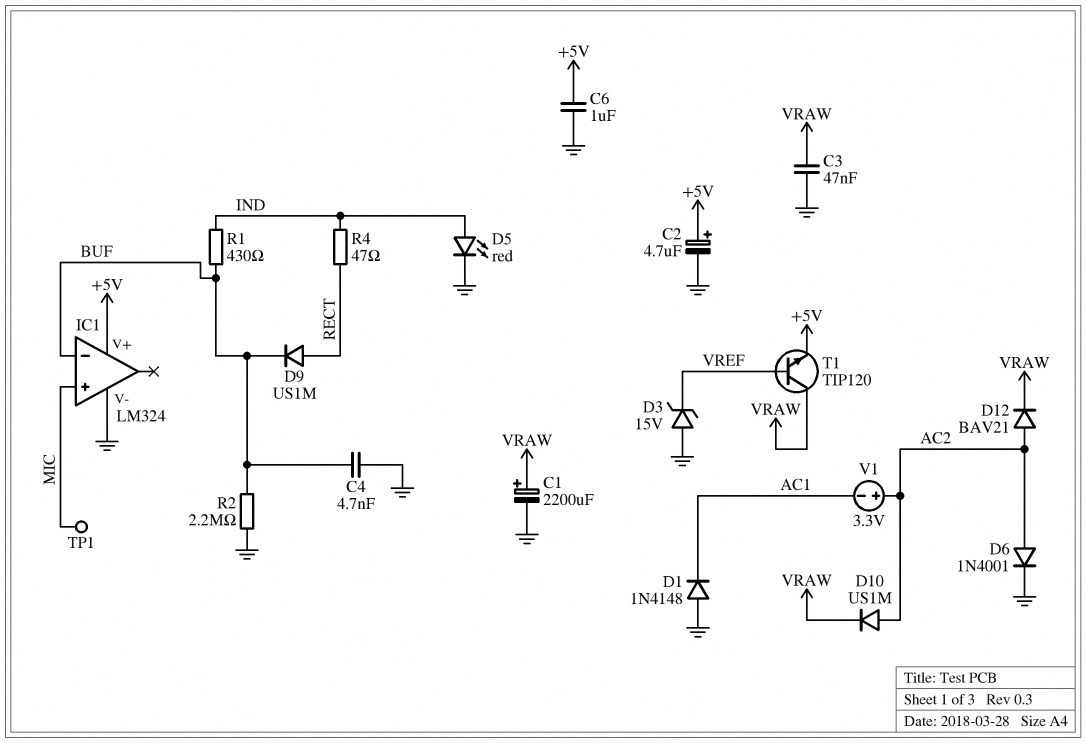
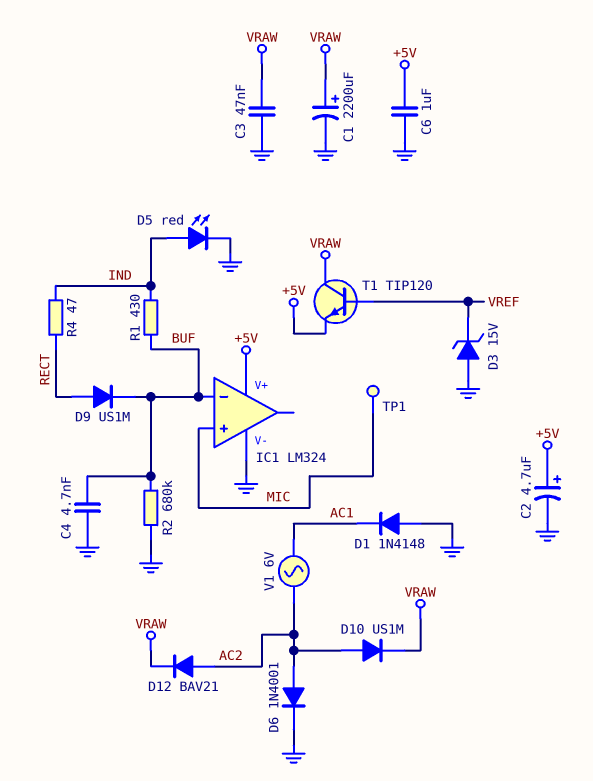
R2: 2.2M (BUF, GND) -> 680k (BUF, GND)
V1: 3.3V (plus AC2, minus AC1) -> AC 6V (AC1, AC2)

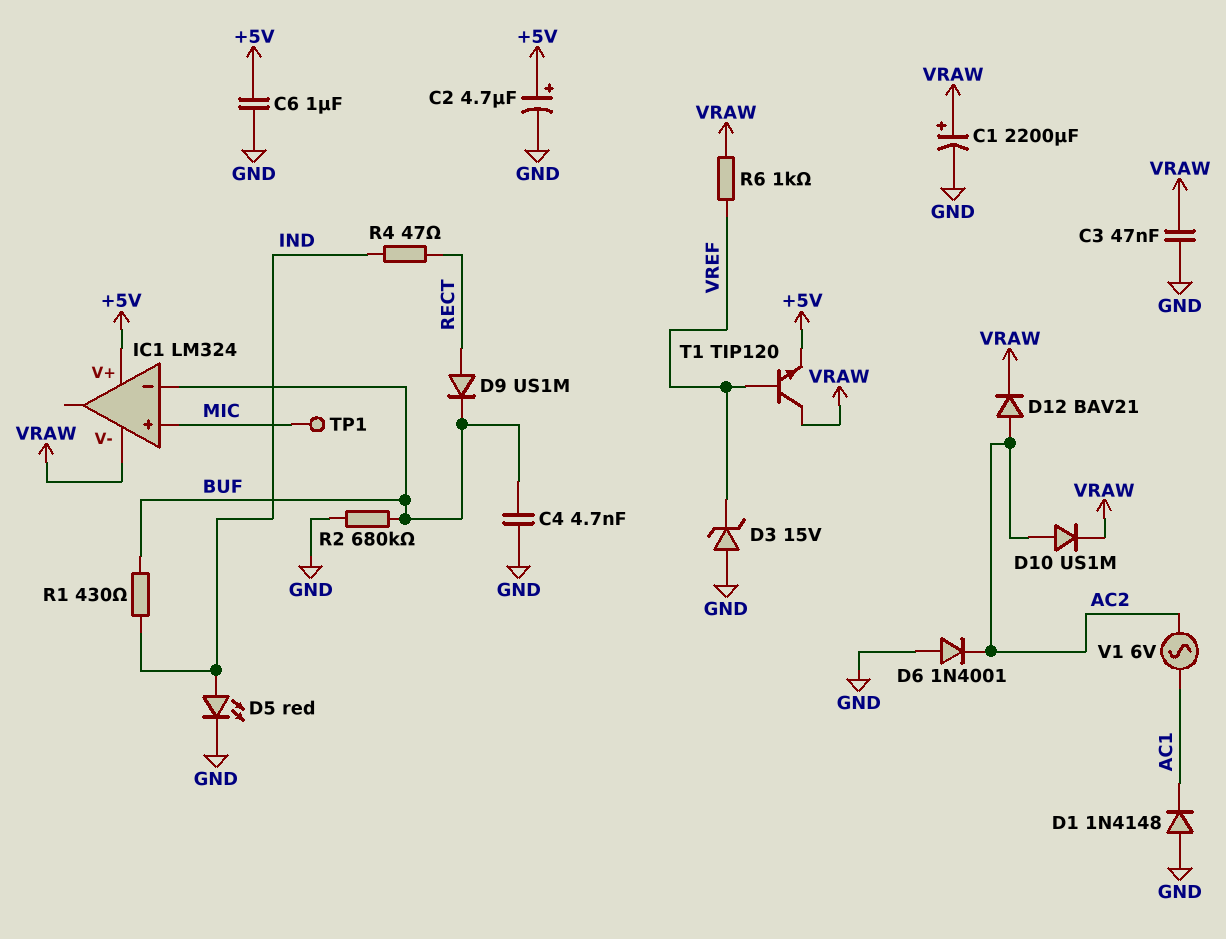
D6: diode 1N4001 (A AC2, K GND) -> diode 1N4001 (A GND, K AC2)
IC1 pin V-: GND -> VRAW
R6: none -> 1k (VRAW, VREF)

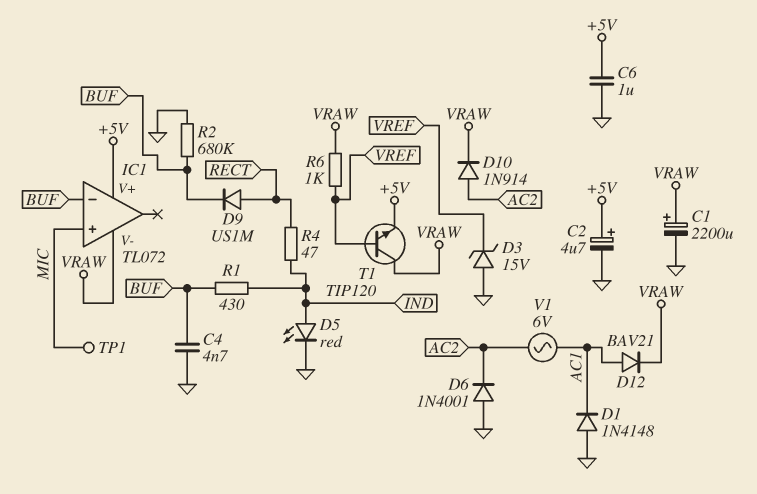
C3: 47nF (GND, VRAW) -> none
D10: diode US1M (A AC2, K VRAW) -> diode 1N914 (A AC2, K VRAW)
D12: diode BAV21 (A AC2, K VRAW) -> diode BAV21 (A AC1, K VRAW)
IC1: LM324 -> TL072

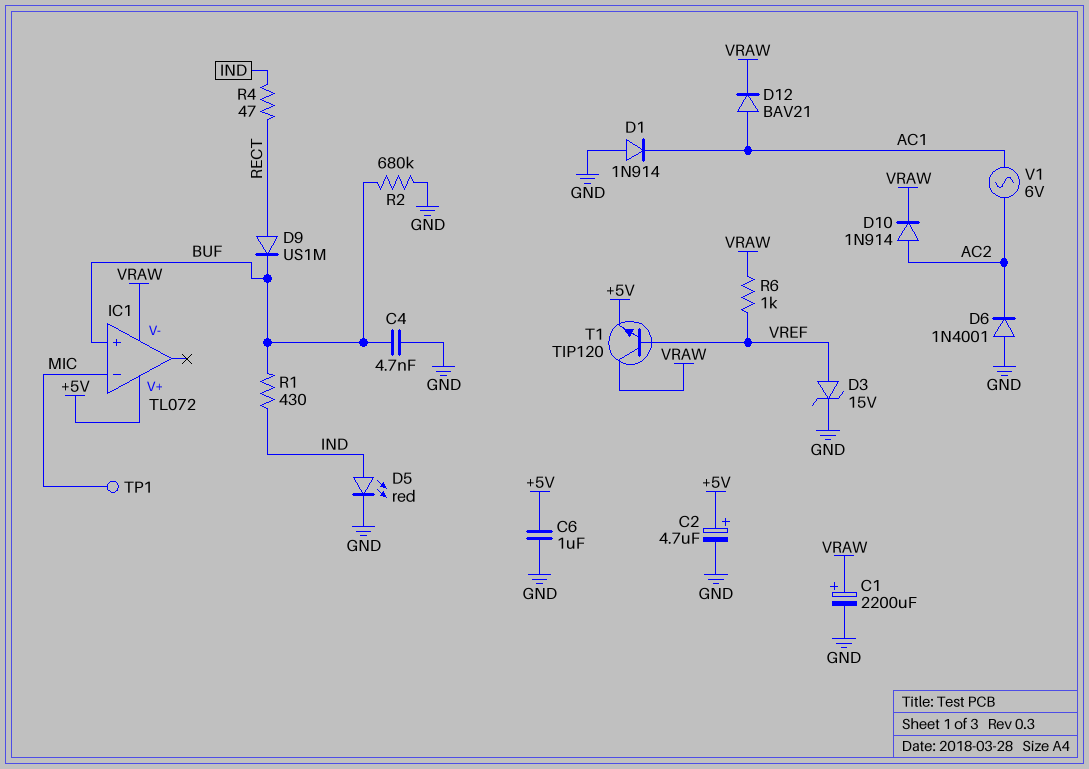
D1: diode 1N4148 (A GND, K AC1) -> diode 1N914 (A GND, K AC1)
D3: zener 15V (A GND, K VREF) -> zener 15V (A VREF, K GND)
IC1 pin in+: MIC -> BUF
IC1 pin in-: BUF -> MIC

